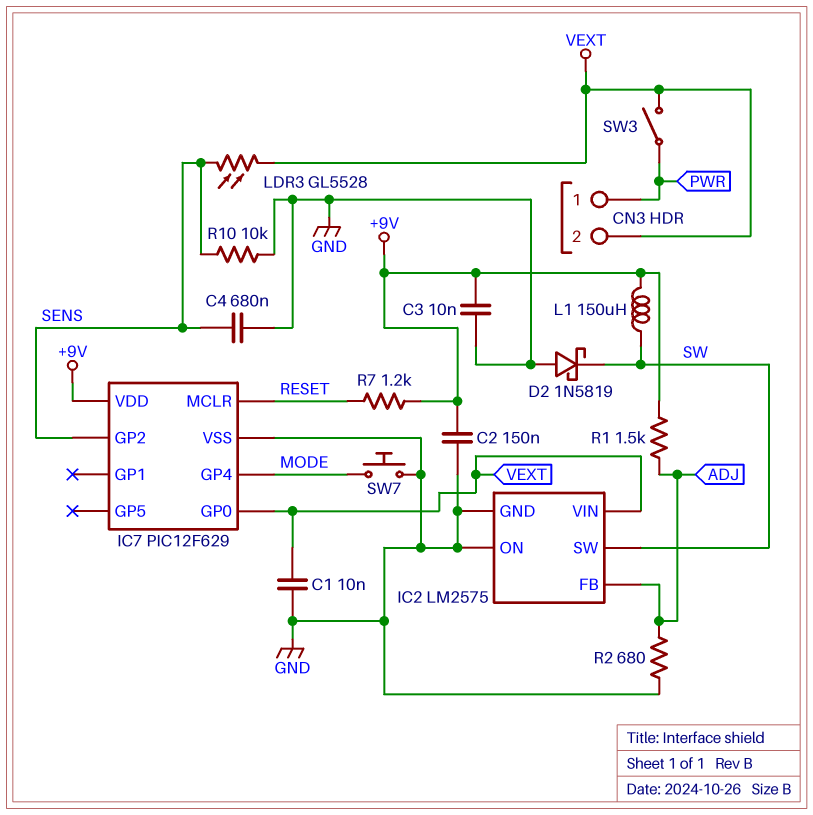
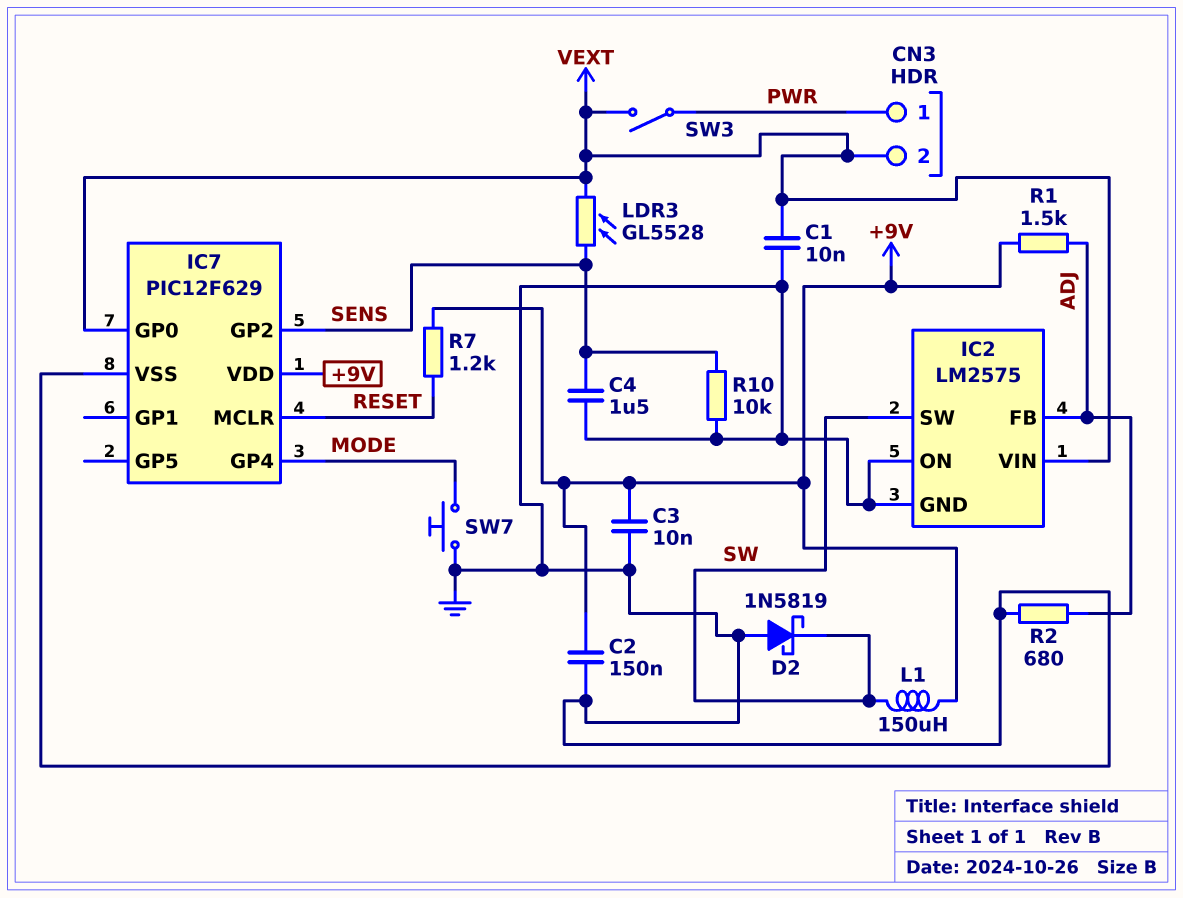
C4: 680nF (GND, SENS) -> 1.5uF (GND, SENS)

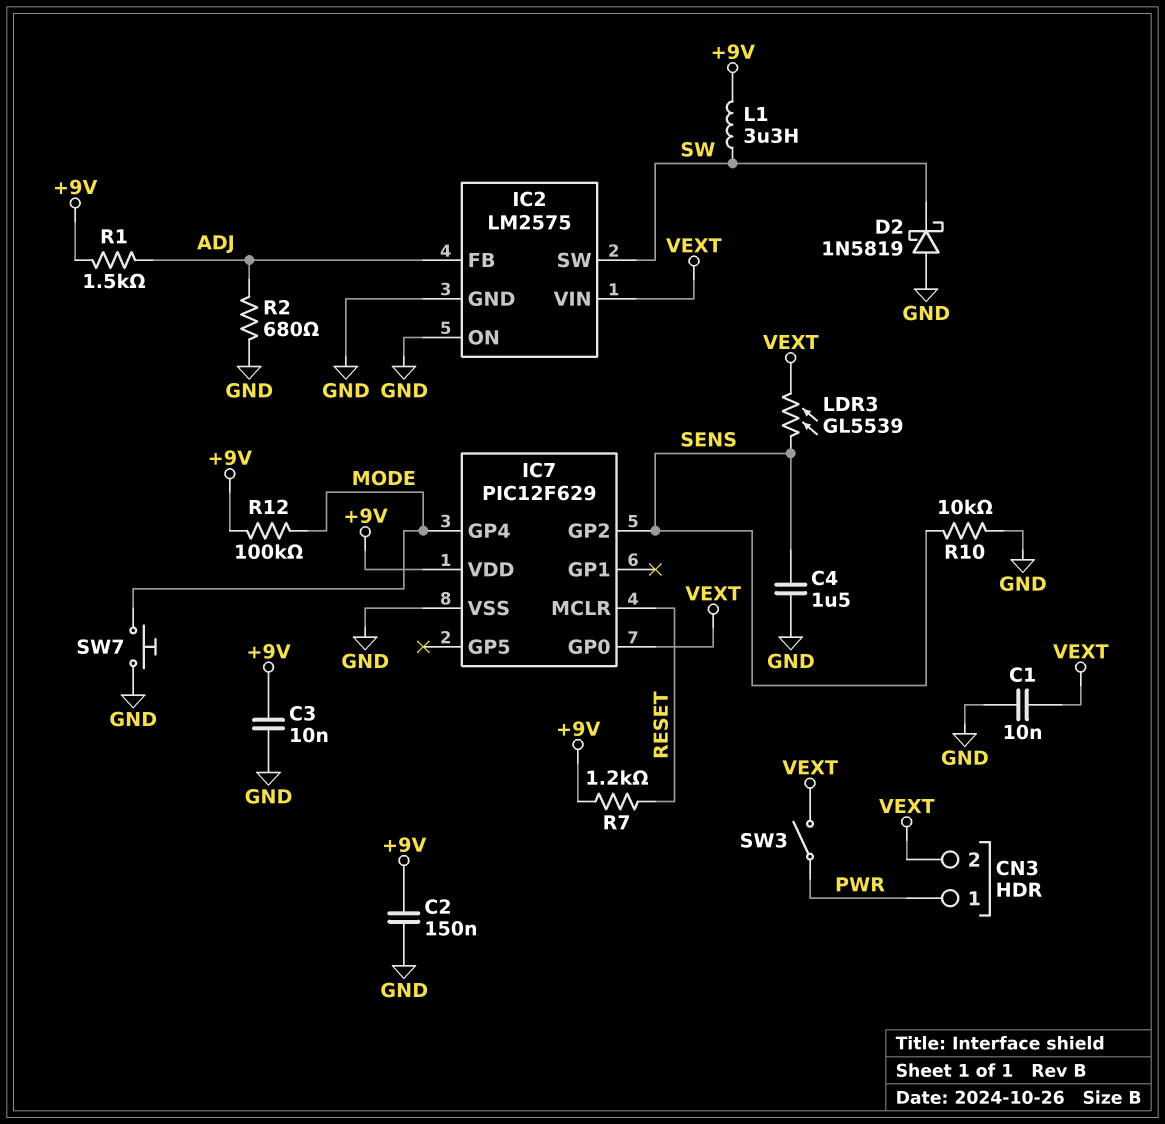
L1: 150uH (+9V, SW) -> 3.3uH (+9V, SW)
LDR3: GL5528 (SENS, VEXT) -> GL5539 (SENS, VEXT)
R12: none -> 100k (+9V, MODE)

